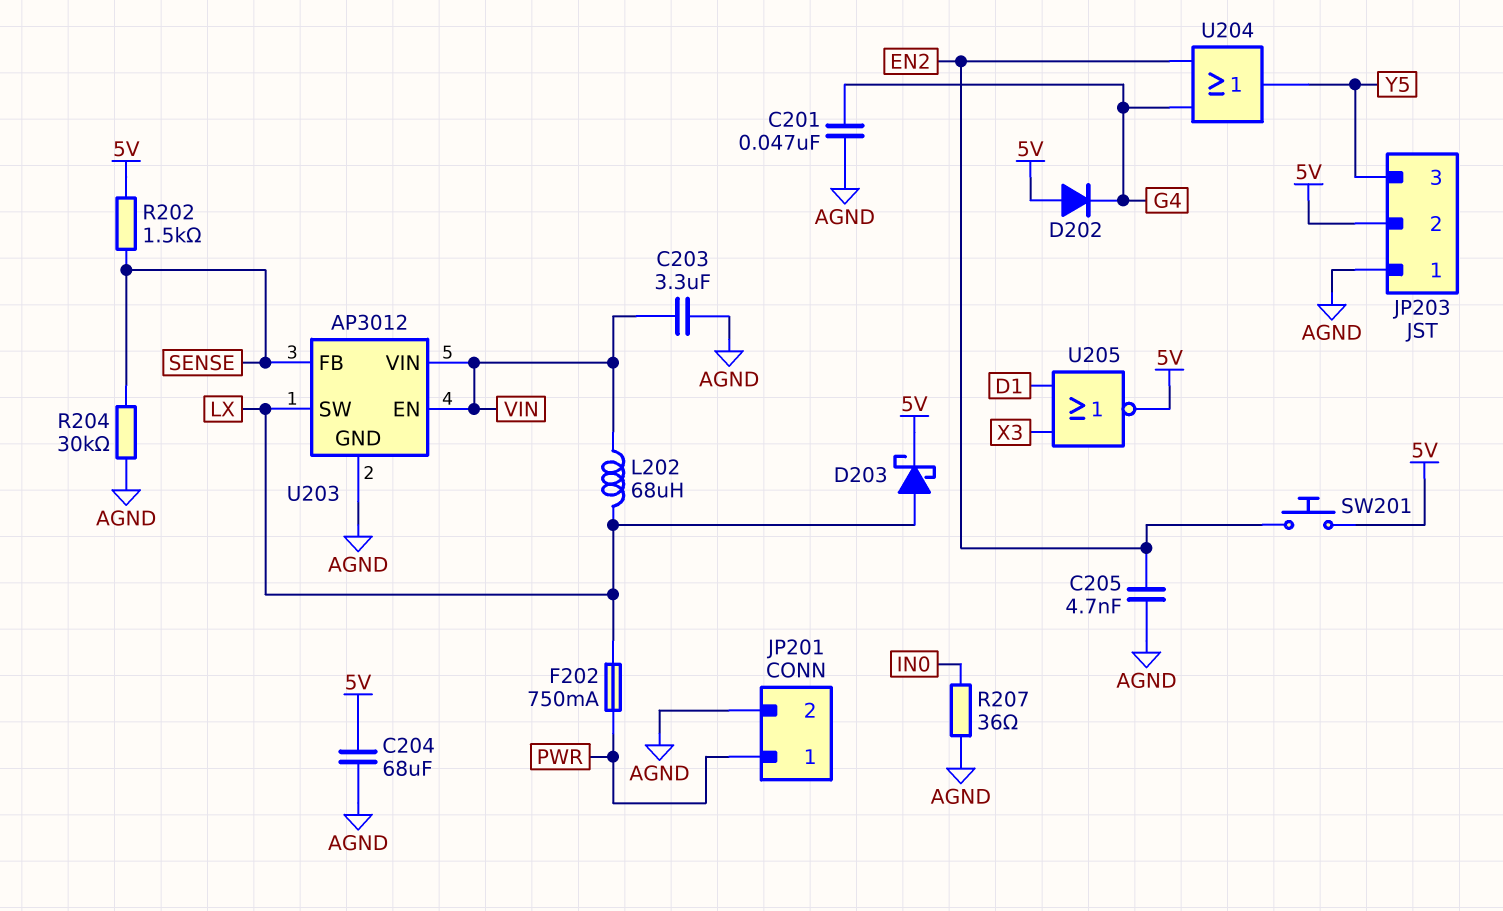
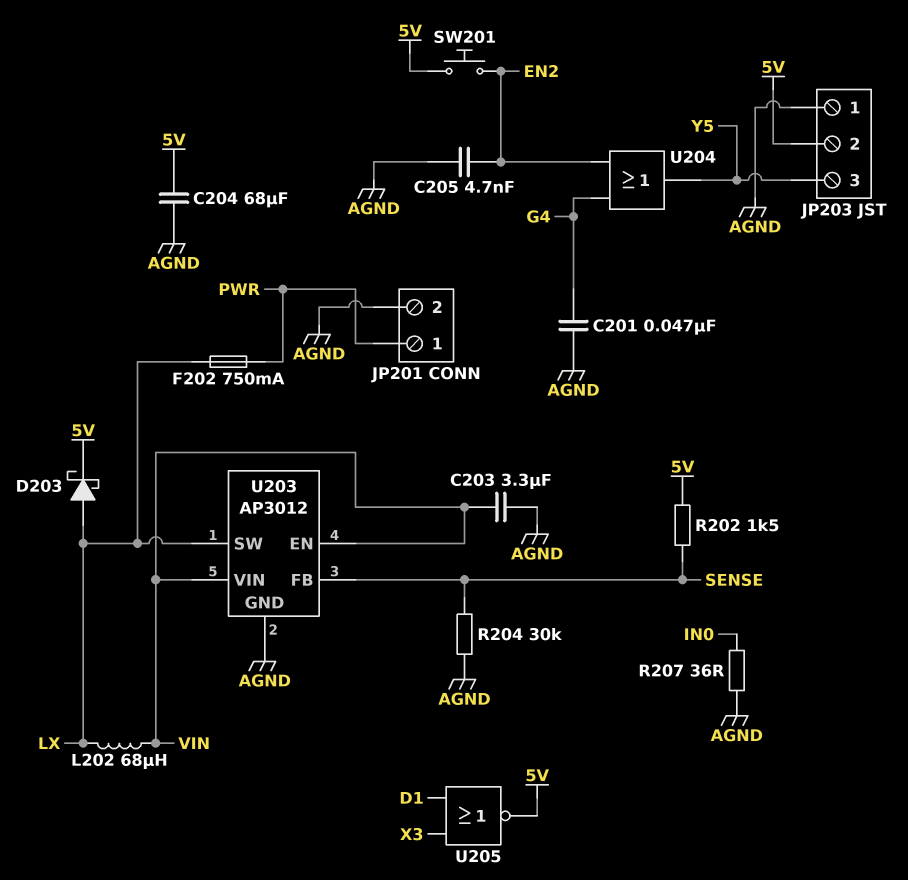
D202: diode (A 5V, K G4) -> none

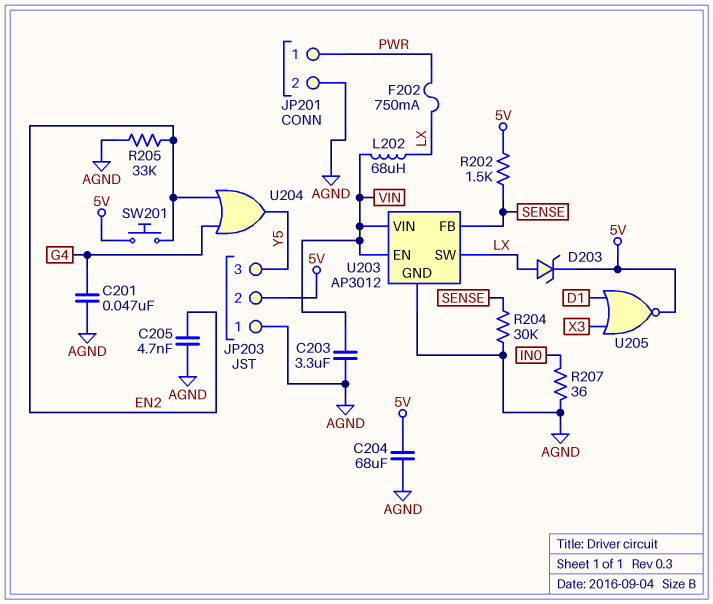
D203: schottky (A LX, K 5V) -> zener (A LX, K 5V)
R205: none -> 33k (AGND, EN2)

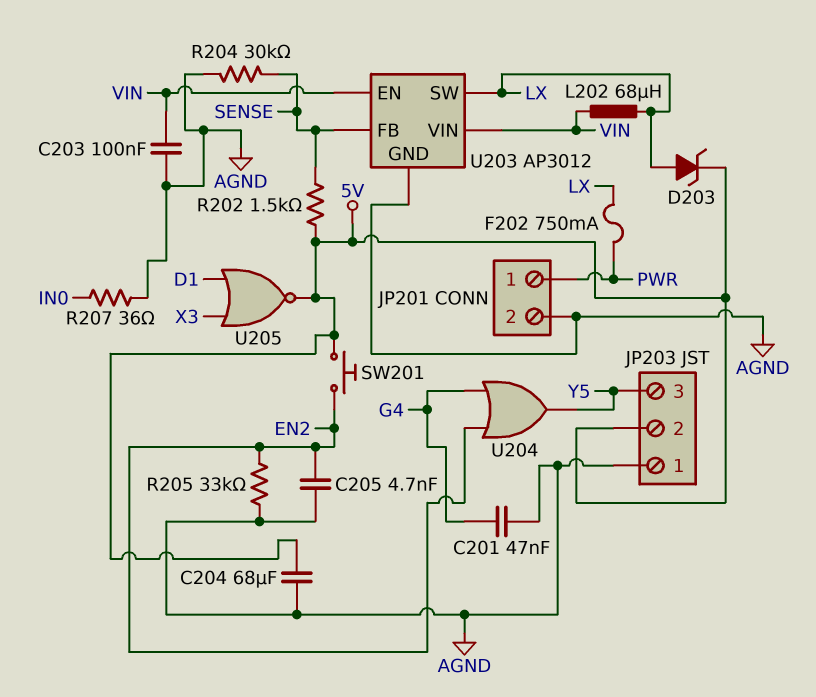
C203: 3.3uF (AGND, VIN) -> 100nF (AGND, VIN)

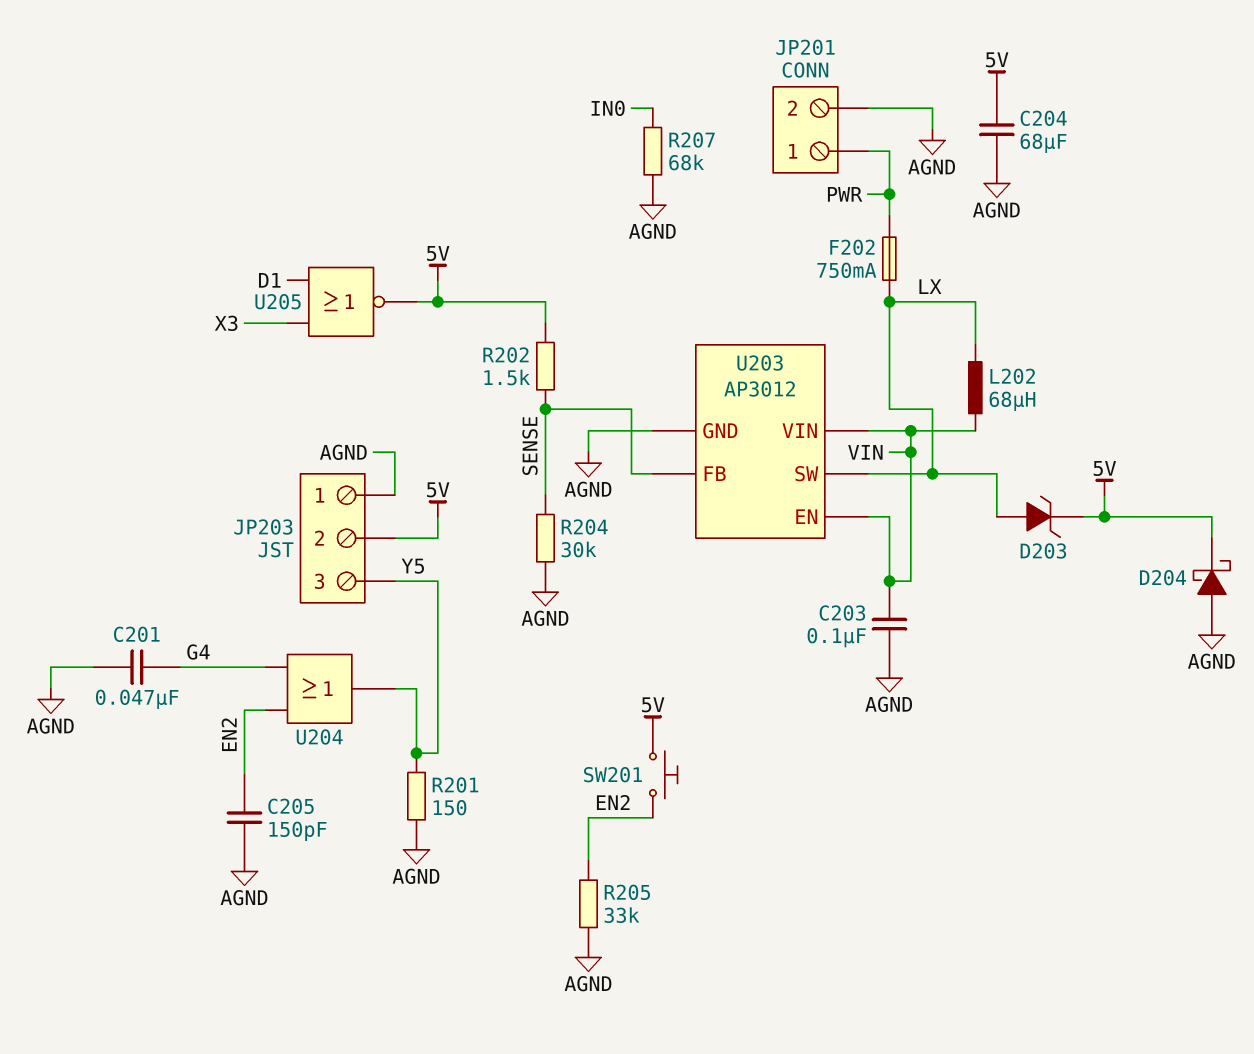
C205: 4.7nF (AGND, EN2) -> 150pF (AGND, EN2)
D204: none -> schottky (A AGND, K 5V)
R201: none -> 150 (AGND, Y5)
R207: 36 (AGND, IN0) -> 68k (AGND, IN0)

